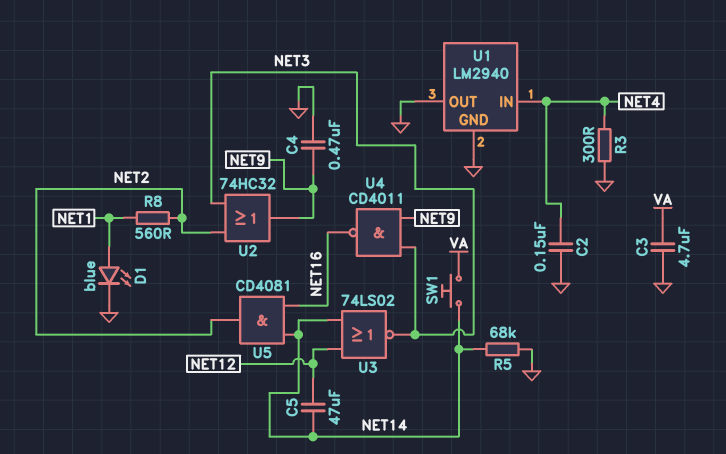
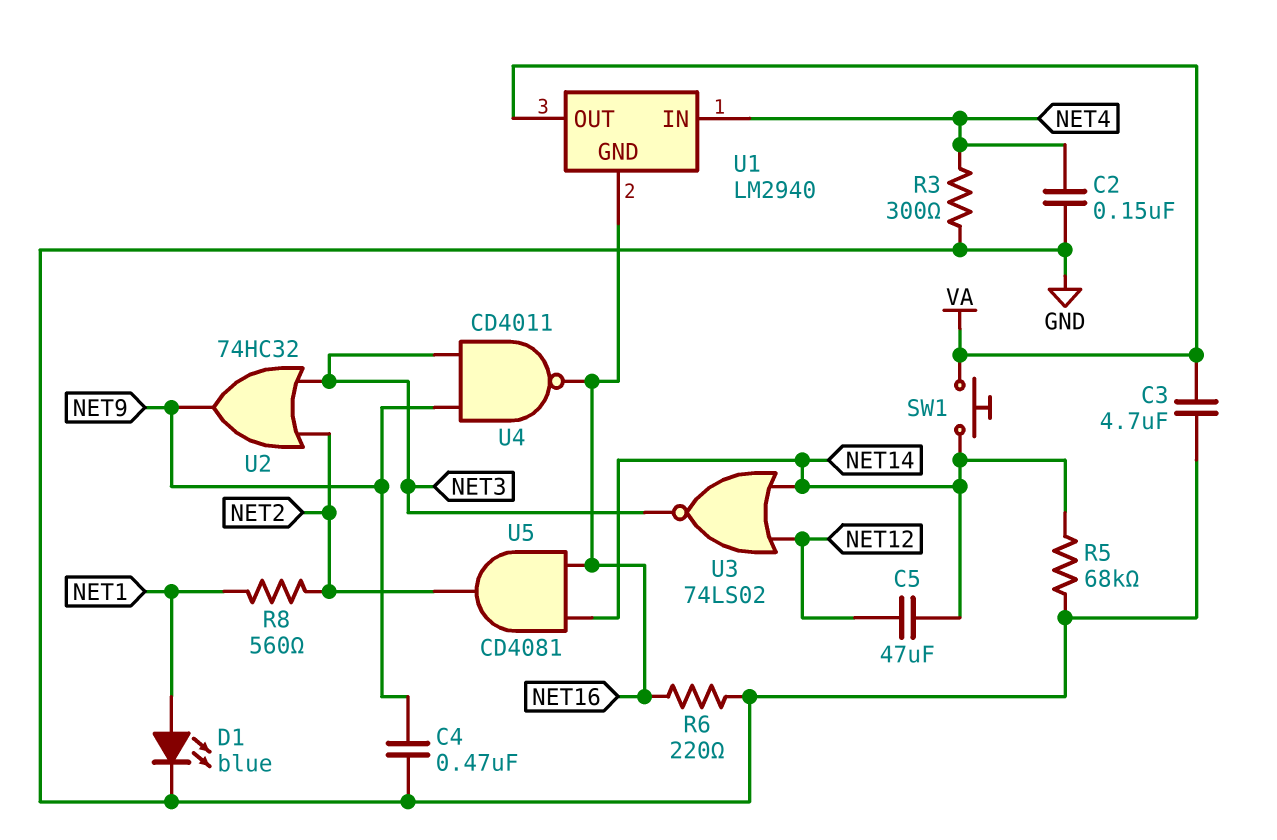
R6: none -> 220 (GND, NET16)
U1 pin GND: GND -> NET16
U1 pin OUT: GND -> VA

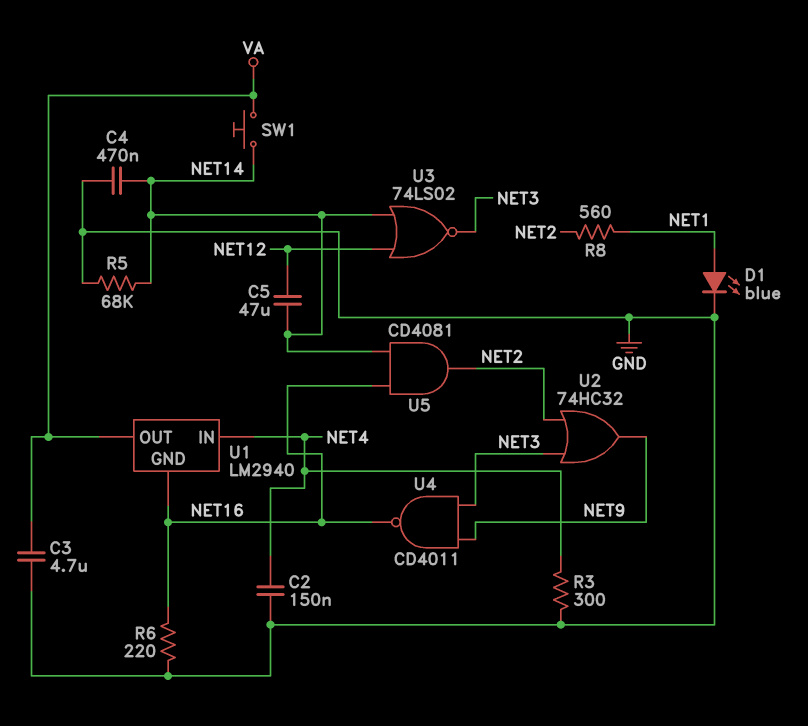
C4: 470nF (GND, NET9) -> 470nF (GND, NET14)

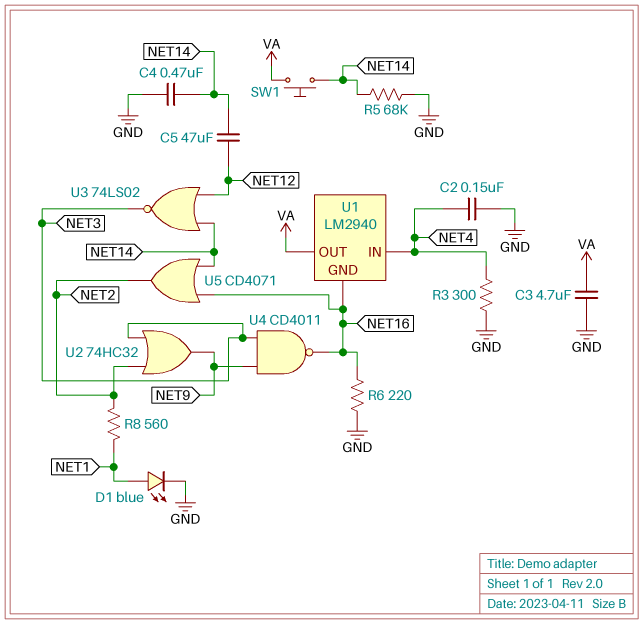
U5: AND CD4081 (in NET14, in NET16, out NET2) -> OR CD4071 (in NET14, in NET16, out NET2)

